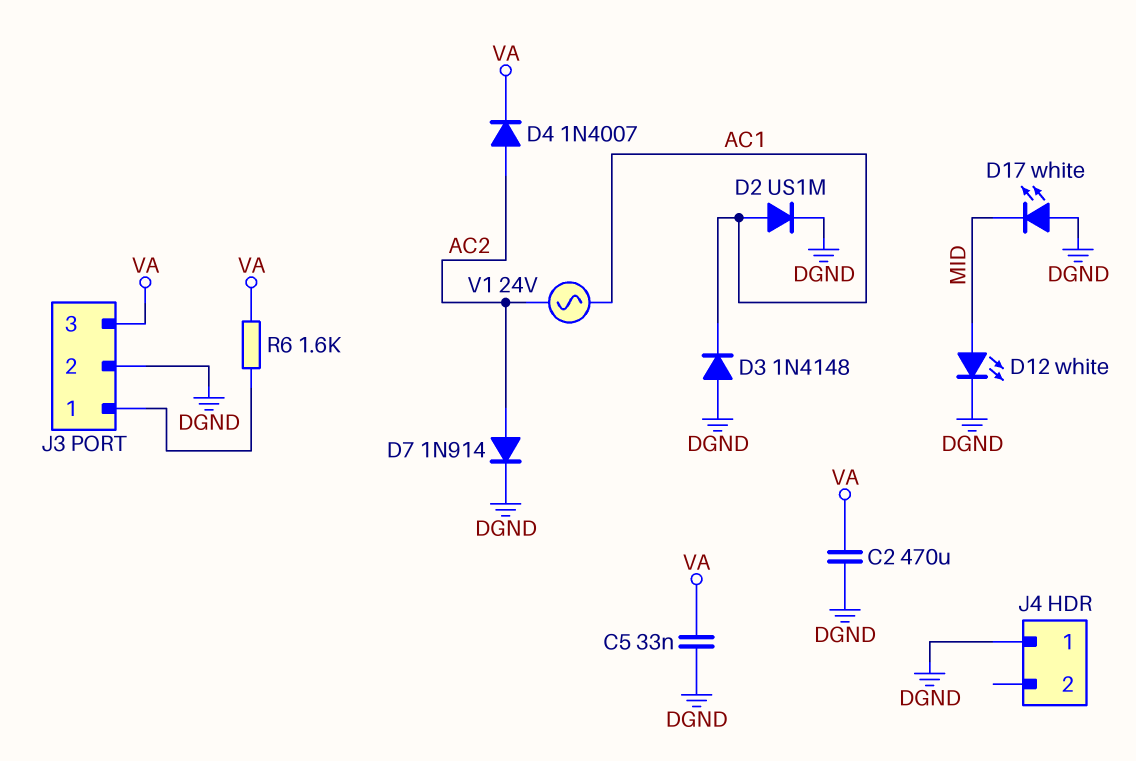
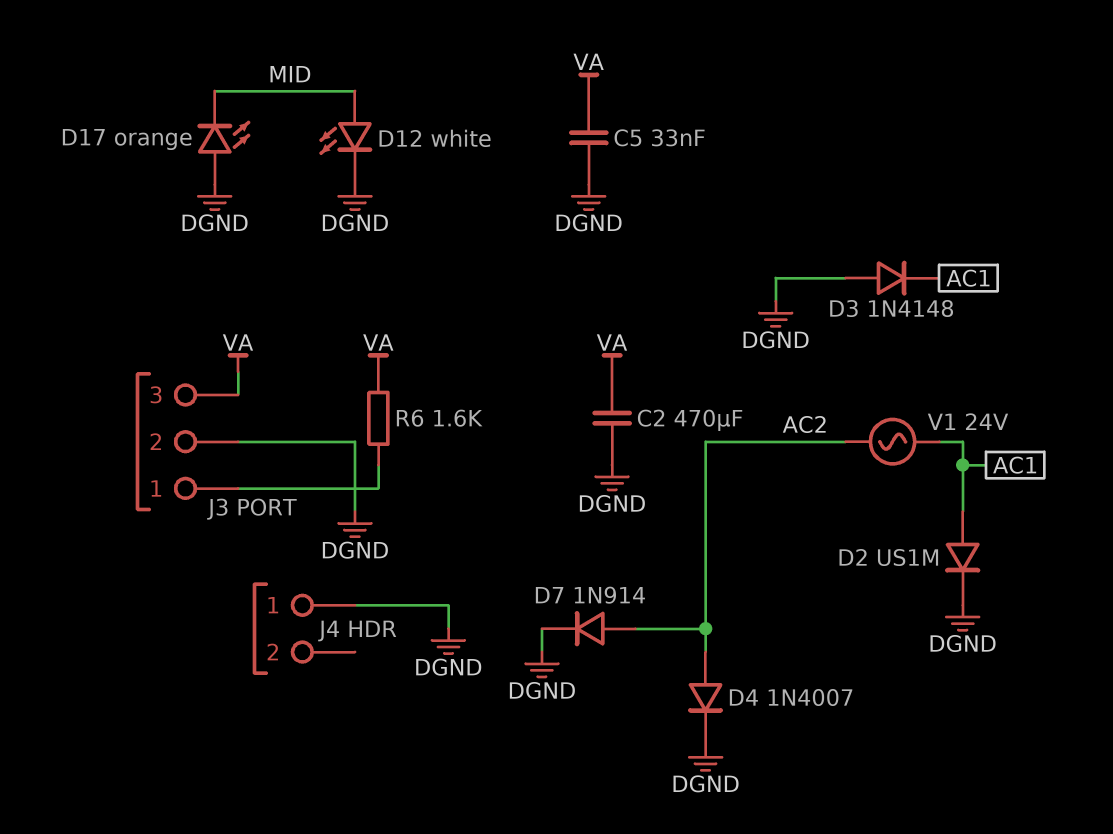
D4: diode 1N4007 (A AC2, K VA) -> diode 1N4007 (A AC2, K DGND)
D17: LED white (A DGND, K MID) -> LED orange (A DGND, K MID)

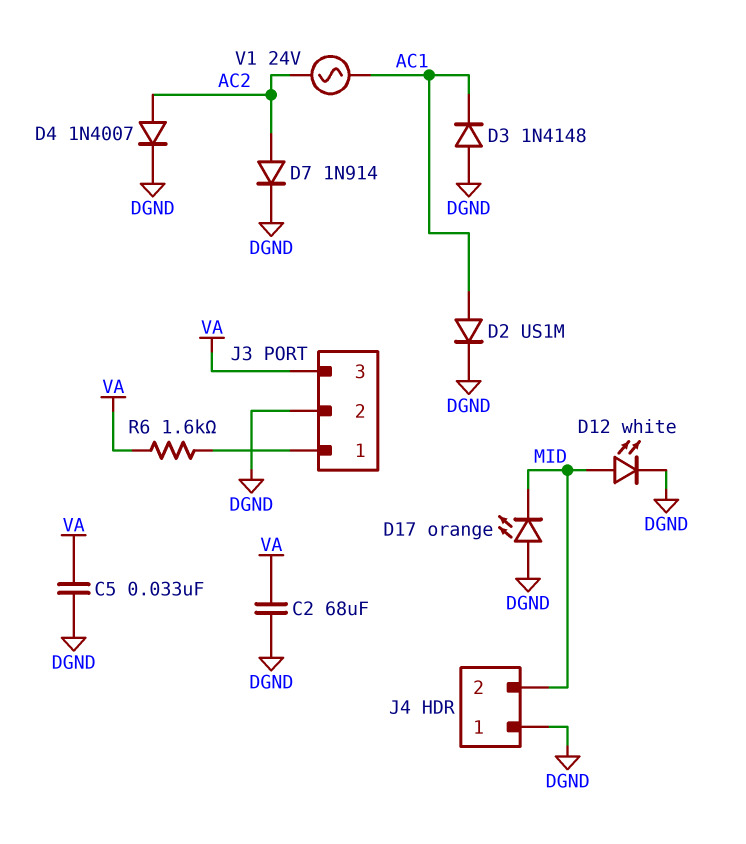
C2: 470uF (DGND, VA) -> 68uF (DGND, VA)
J4 pin 2: none -> MID

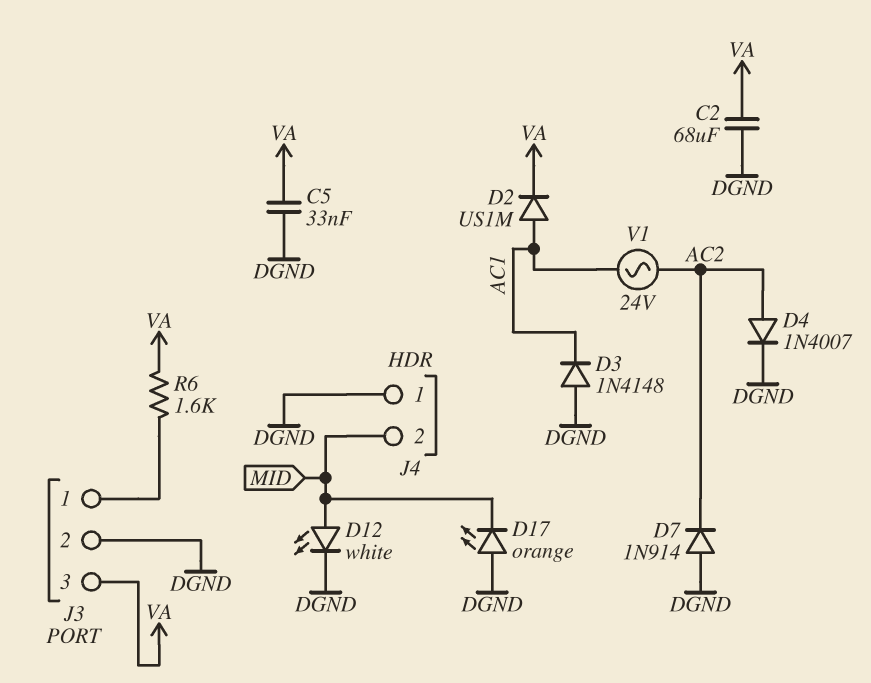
D2: diode US1M (A AC1, K DGND) -> diode US1M (A AC1, K VA)
D7: diode 1N914 (A AC2, K DGND) -> diode 1N914 (A DGND, K AC2)

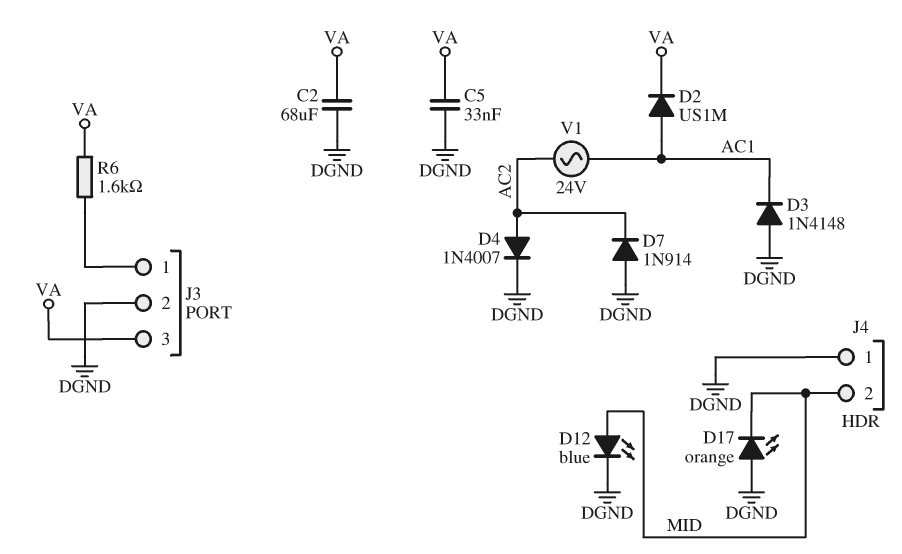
D12: LED white (A MID, K DGND) -> LED blue (A MID, K DGND)

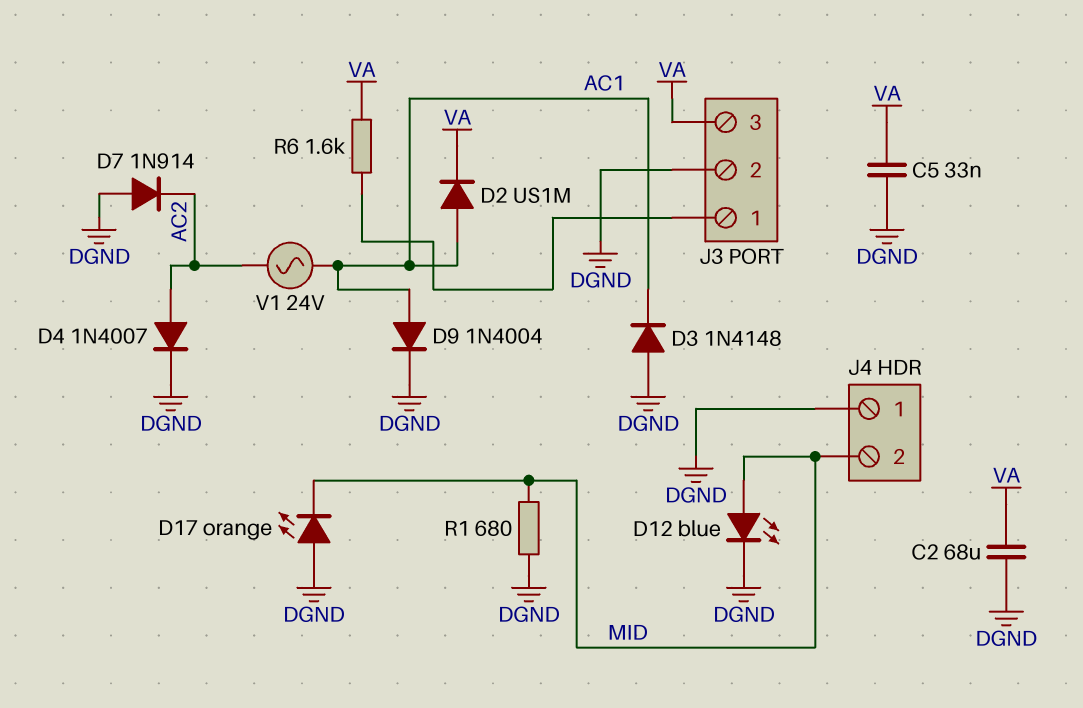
D9: none -> diode 1N4004 (A AC1, K DGND)
R1: none -> 680 (DGND, MID)

